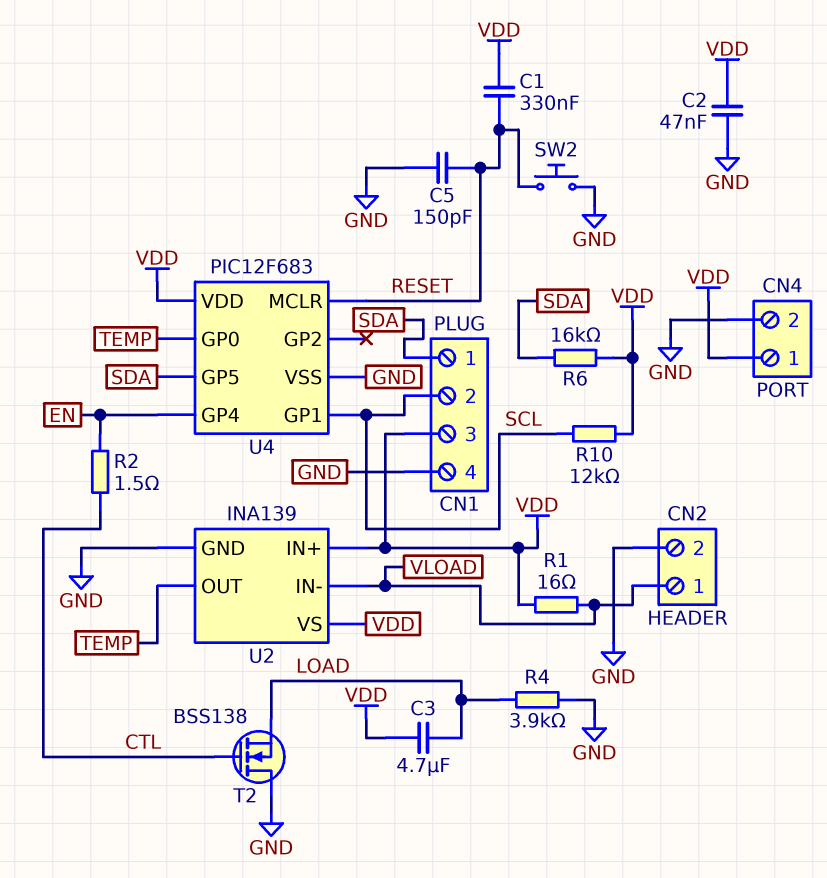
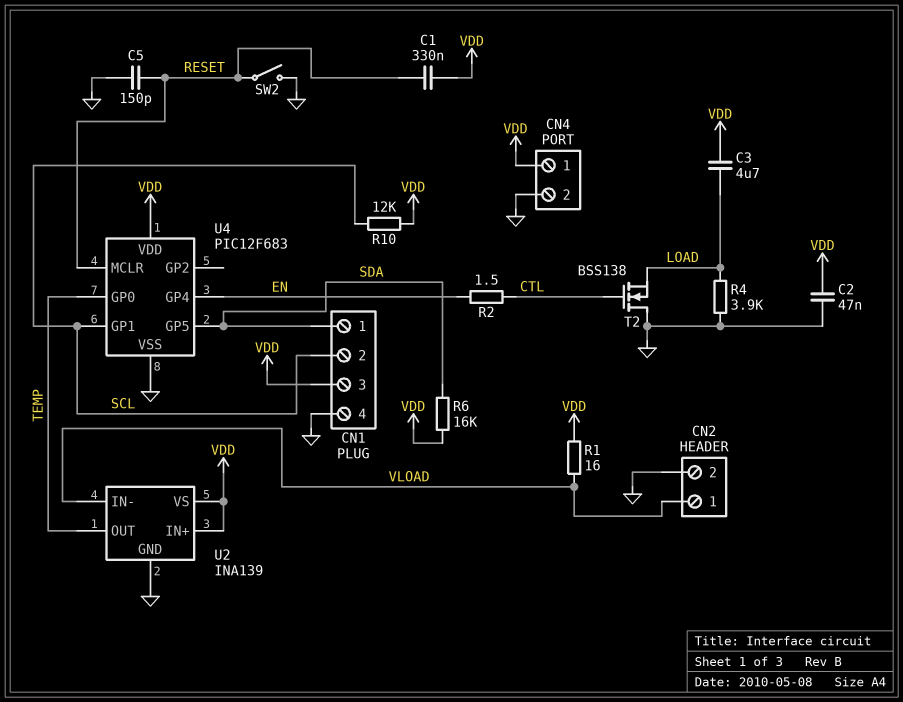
SW2: button (GND, RESET) -> switch (GND, RESET)

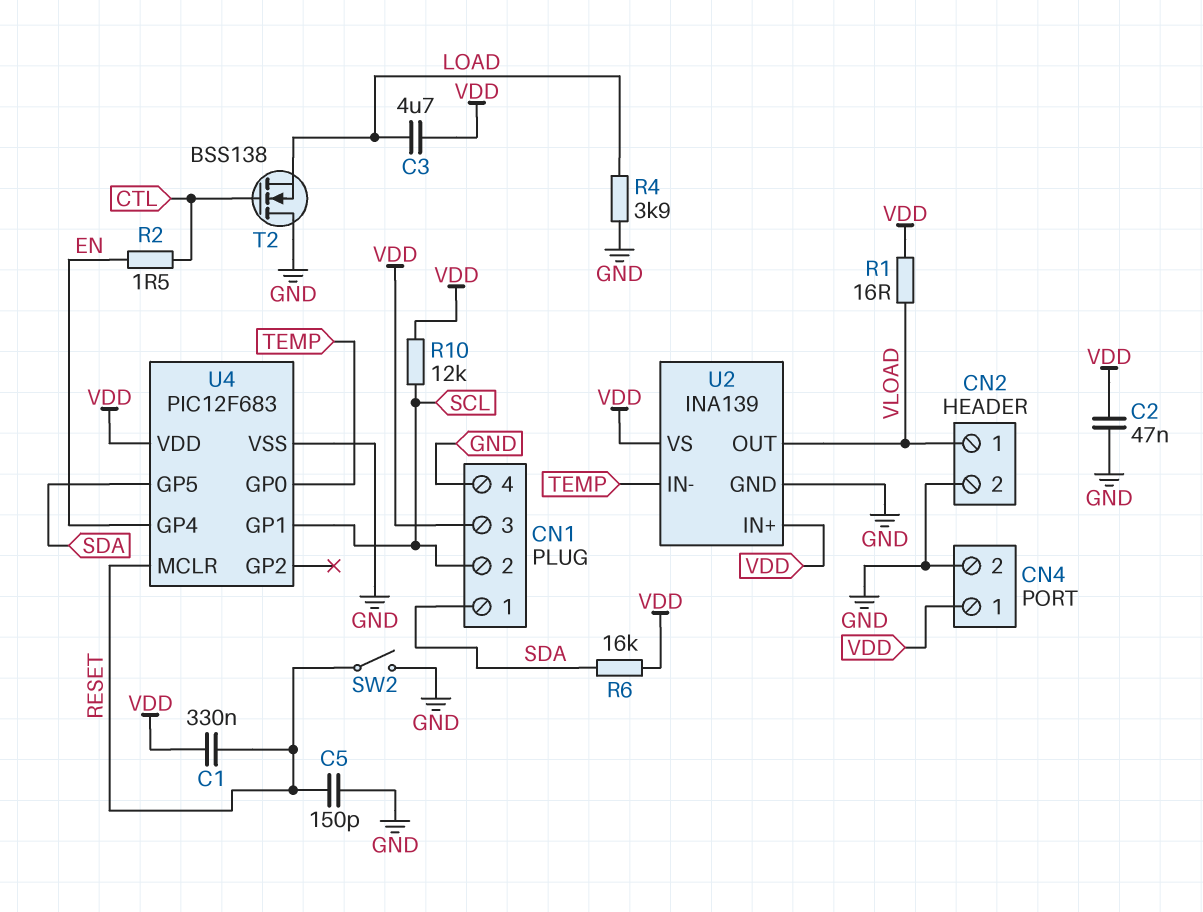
U2 pin IN-: VLOAD -> TEMP
U2 pin OUT: TEMP -> VLOAD

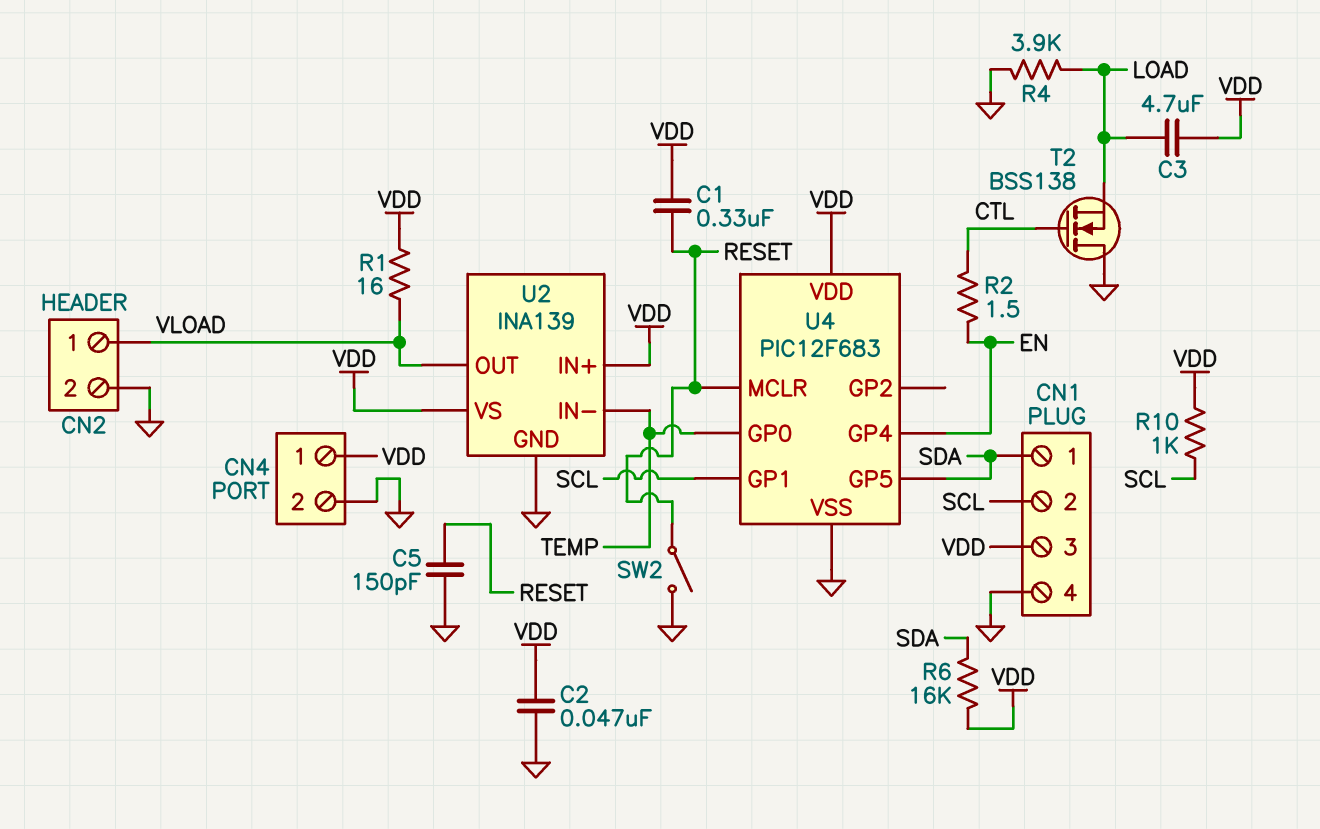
R10: 12k (SCL, VDD) -> 1k (SCL, VDD)

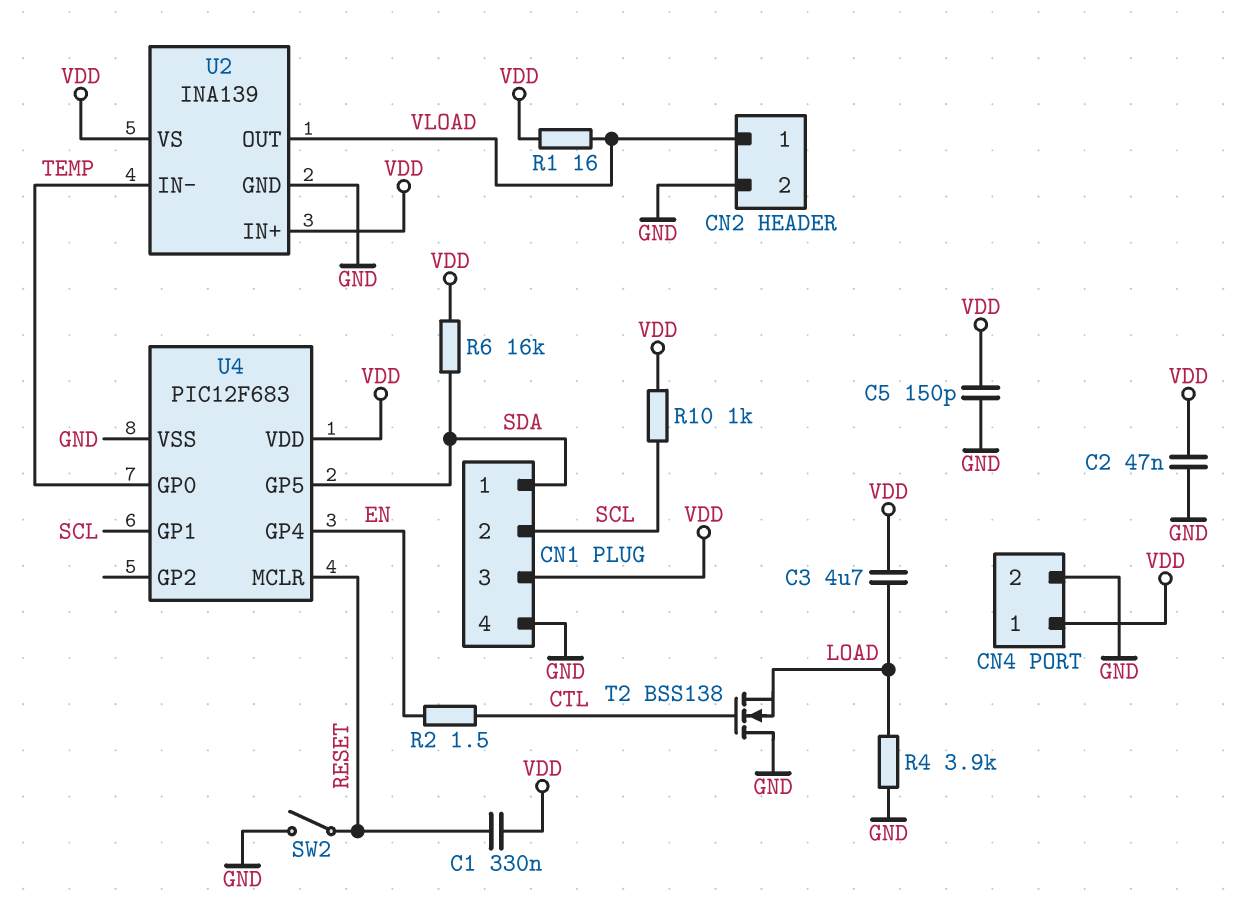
C5: 150pF (GND, RESET) -> 150pF (GND, VDD)

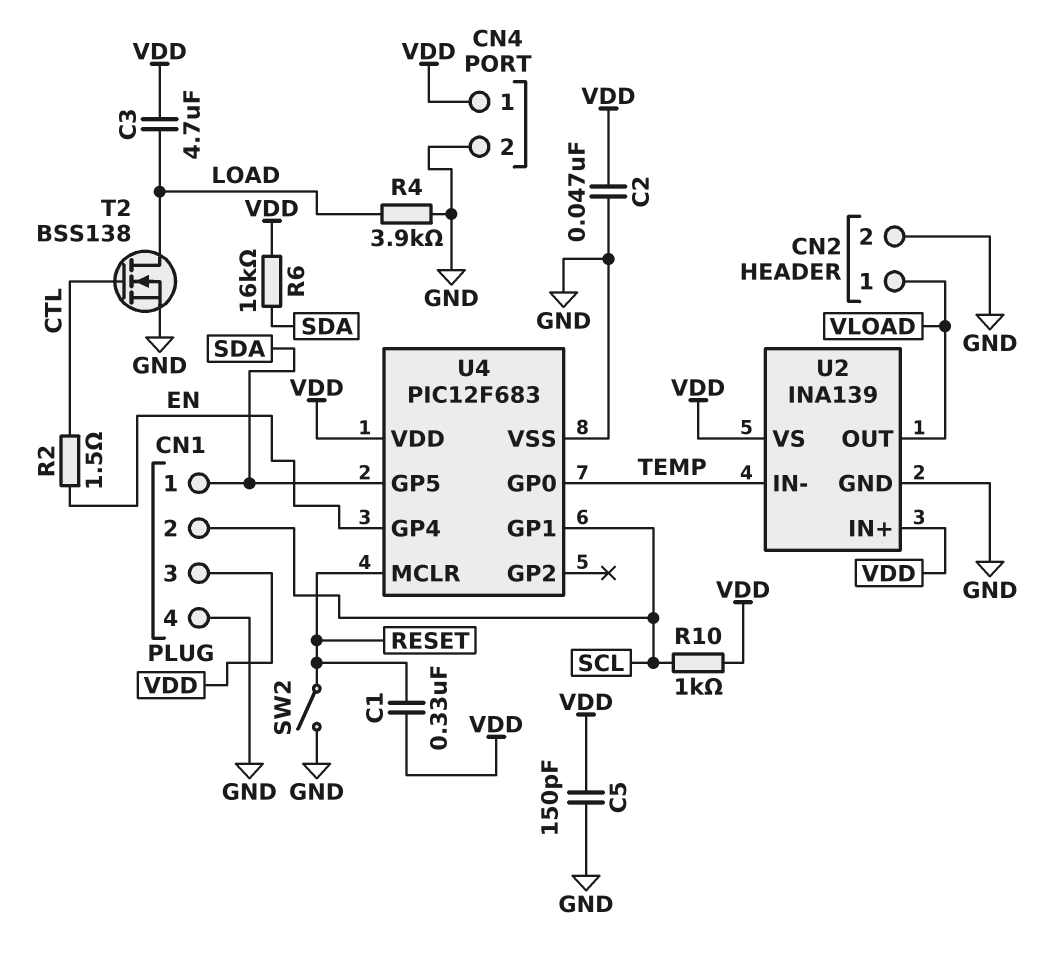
R1: 16 (VDD, VLOAD) -> none
T2: NMOS BSS138 (G CTL, D GND, S LOAD) -> NMOS BSS138 (G CTL, D LOAD, S GND)

